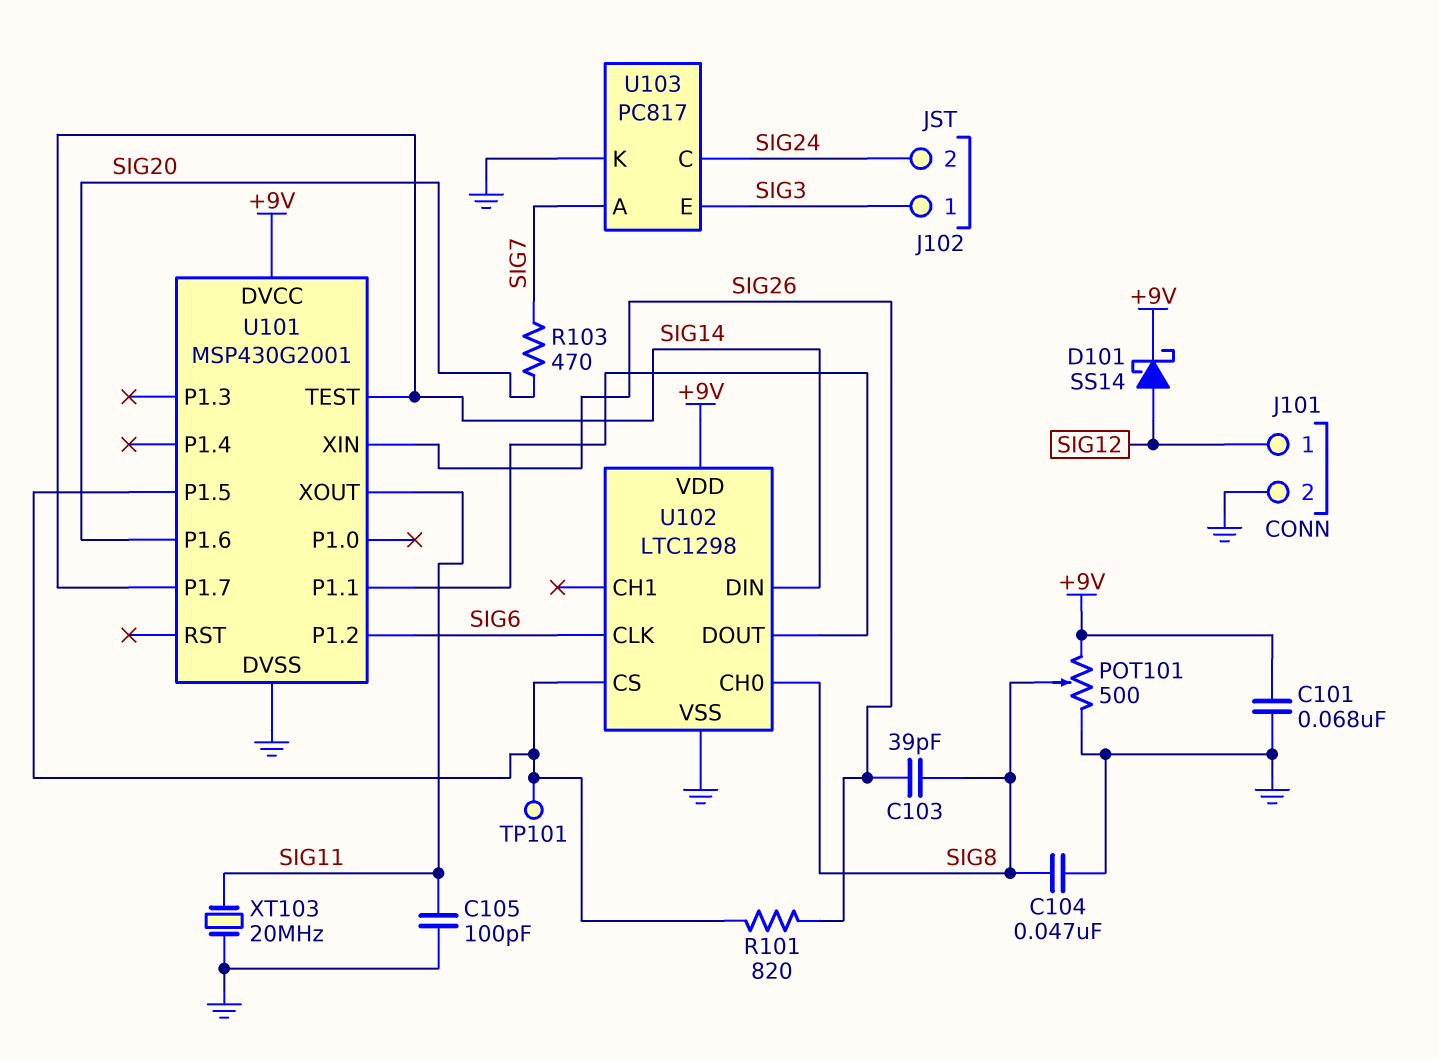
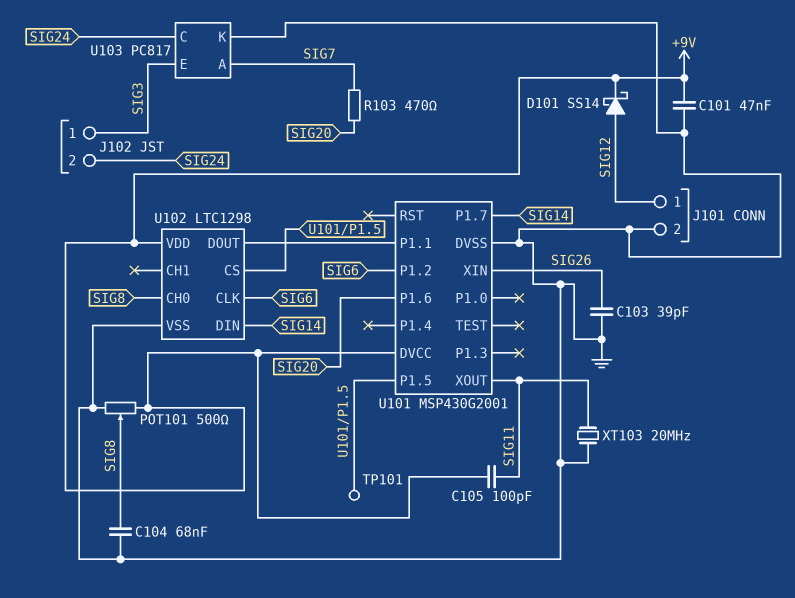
C101: 68nF (+9V, GND) -> 47nF (+9V, GND)
C103: 39pF (SIG8, SIG26) -> 39pF (GND, SIG26)
C104: 47nF (GND, SIG8) -> 68nF (GND, SIG8)
C105: 100pF (GND, SIG11) -> 100pF (+9V, SIG11)
R101: 820 (SIG26, U101/P1.5) -> none
U101 pin TEST: SIG14 -> none

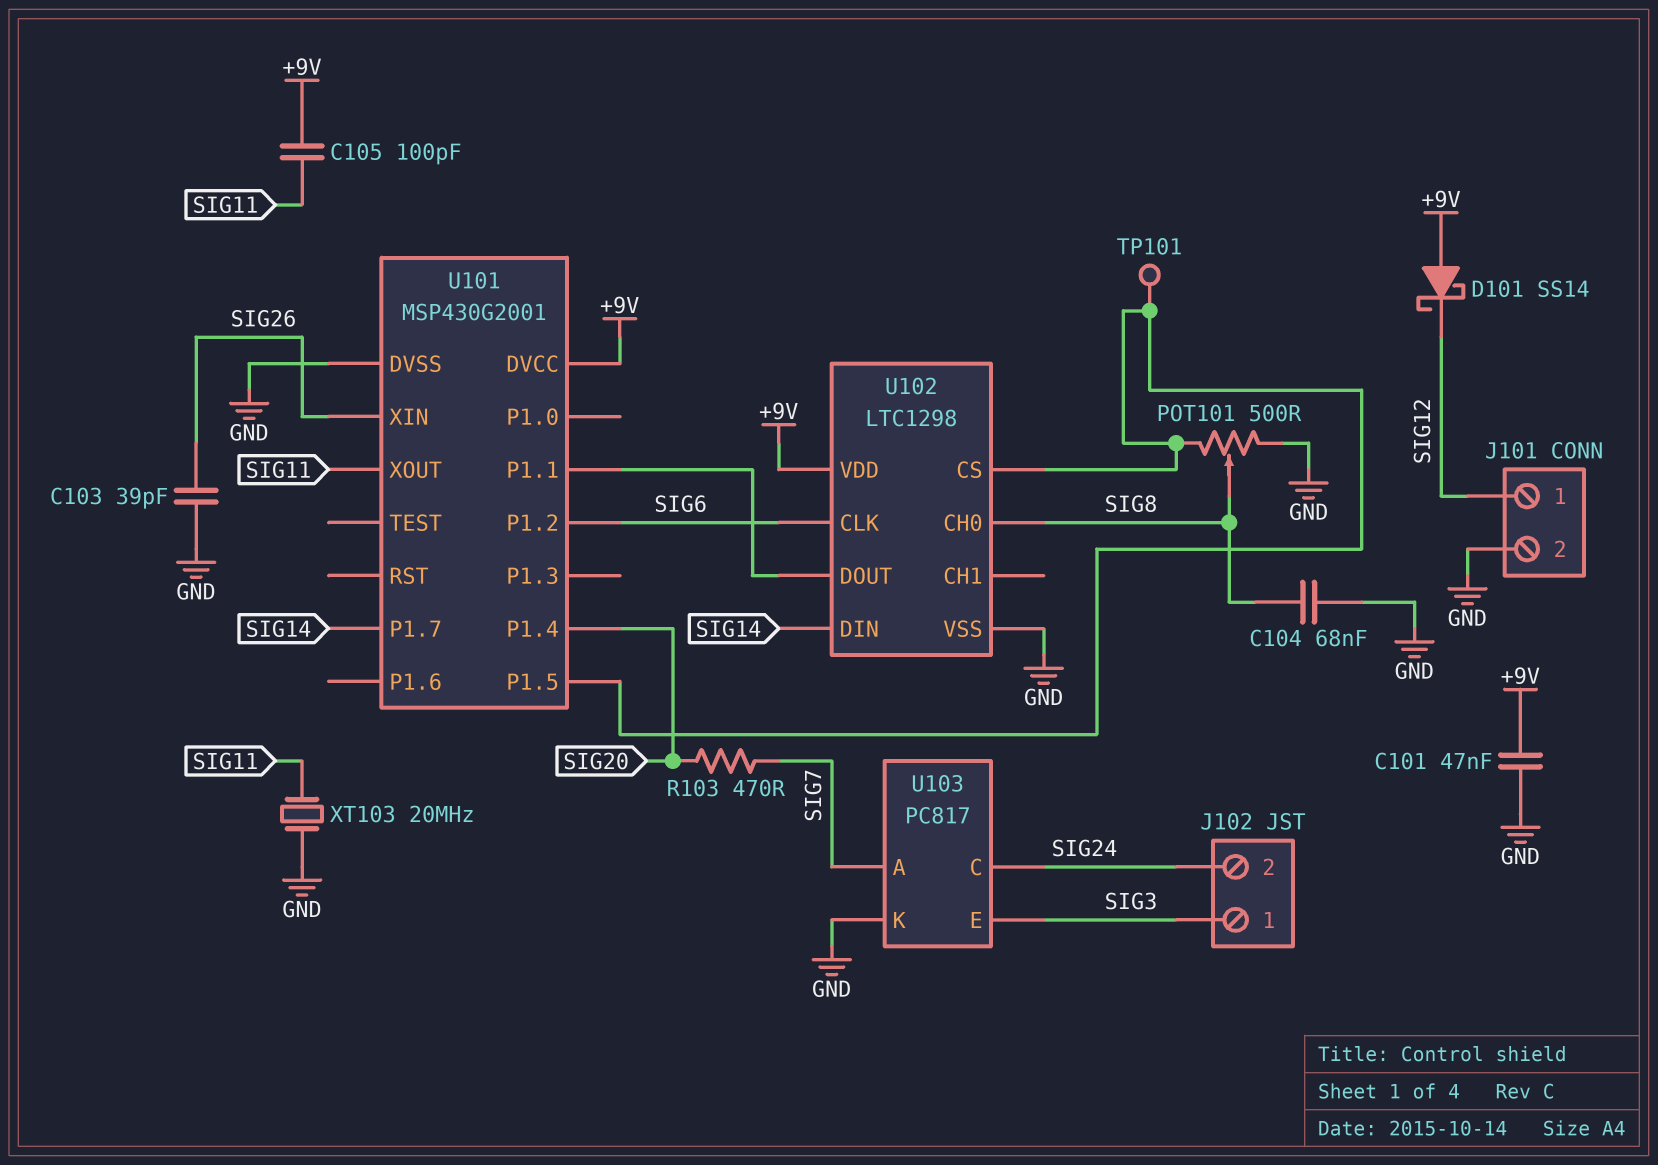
D101: schottky SS14 (A SIG12, K +9V) -> schottky SS14 (A +9V, K SIG12)
POT101: 500 (+9V, GND, wiper SIG8) -> 500 (GND, U101/P1.5, wiper SIG8)
U101 pin P1.4: none -> SIG20
U101 pin P1.6: SIG20 -> none

